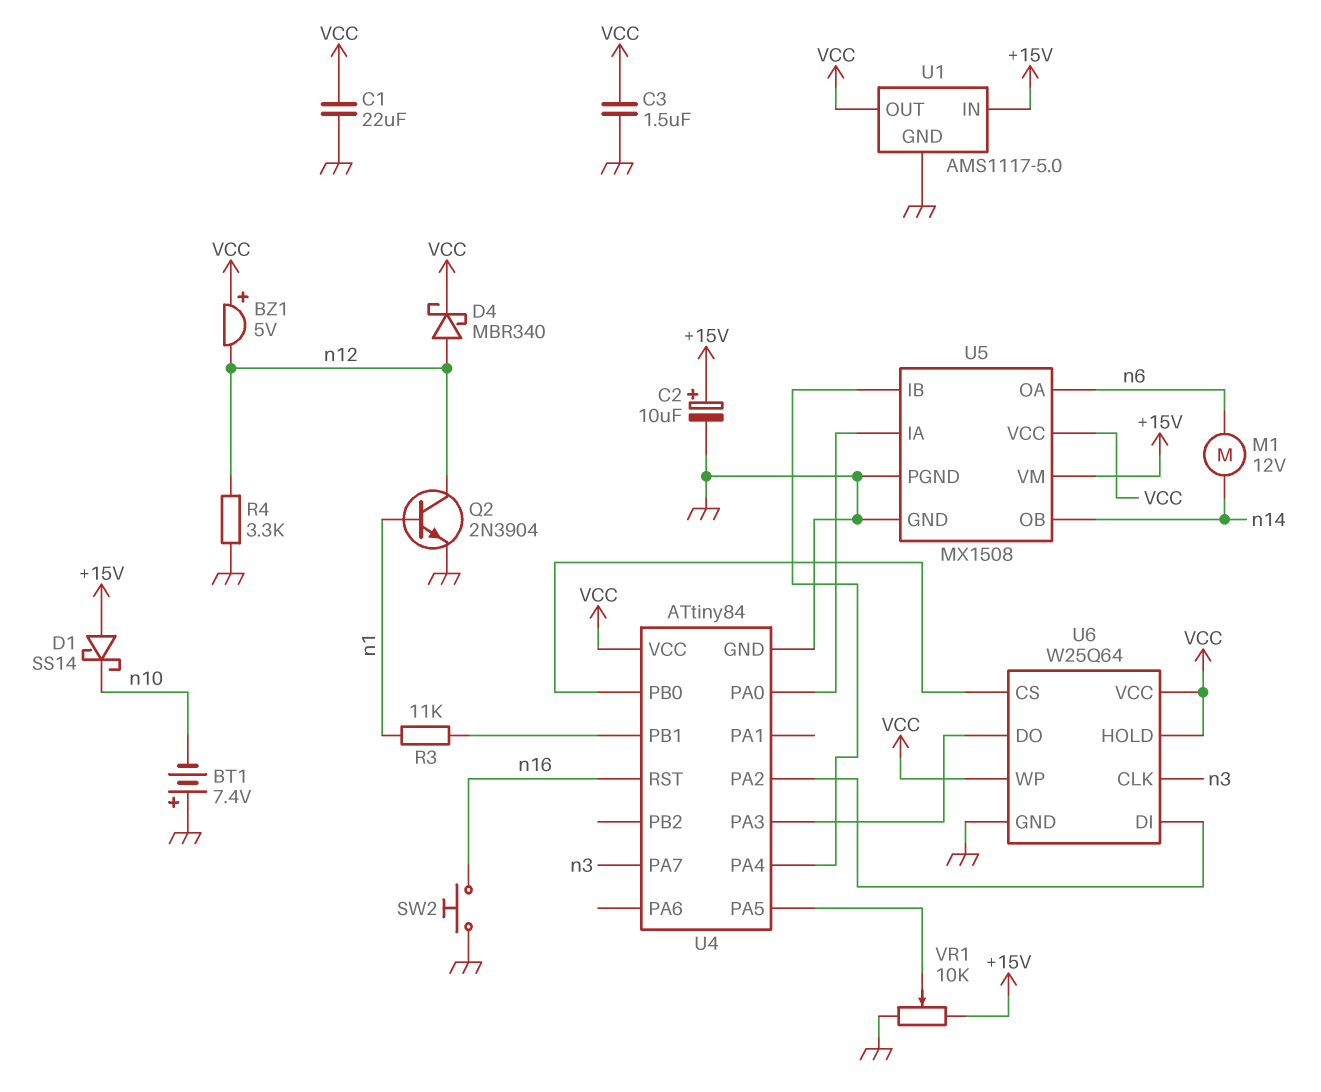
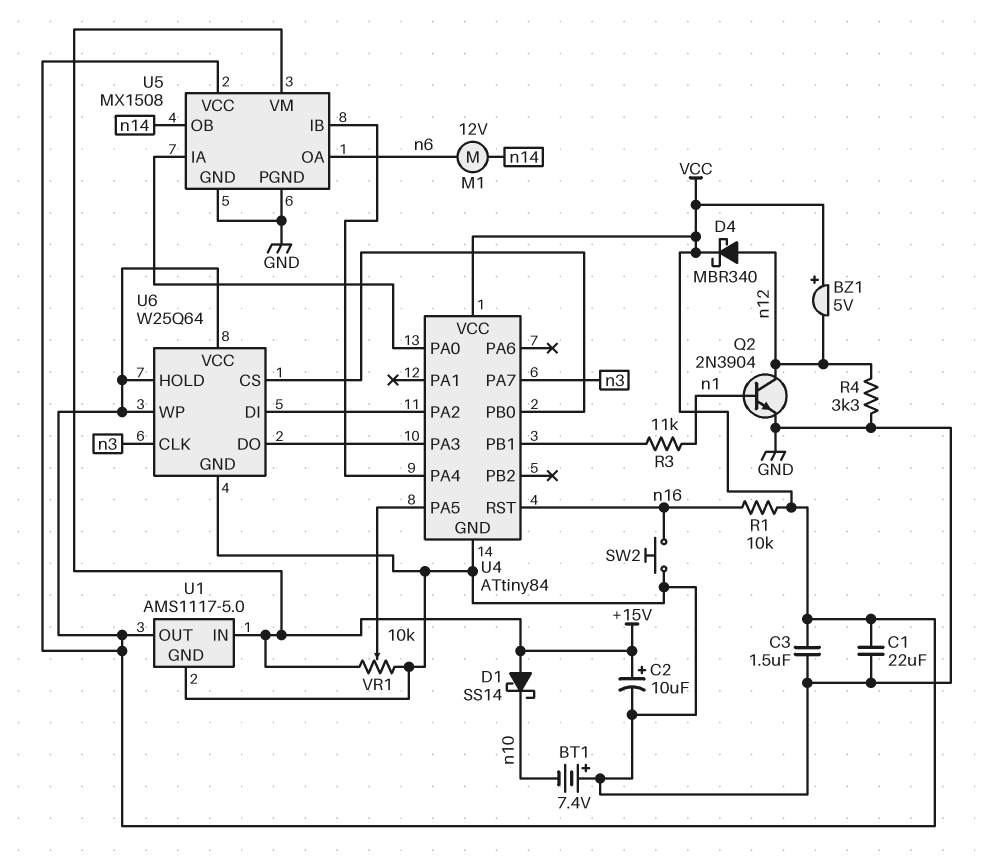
R1: none -> 10k (VCC, n16)

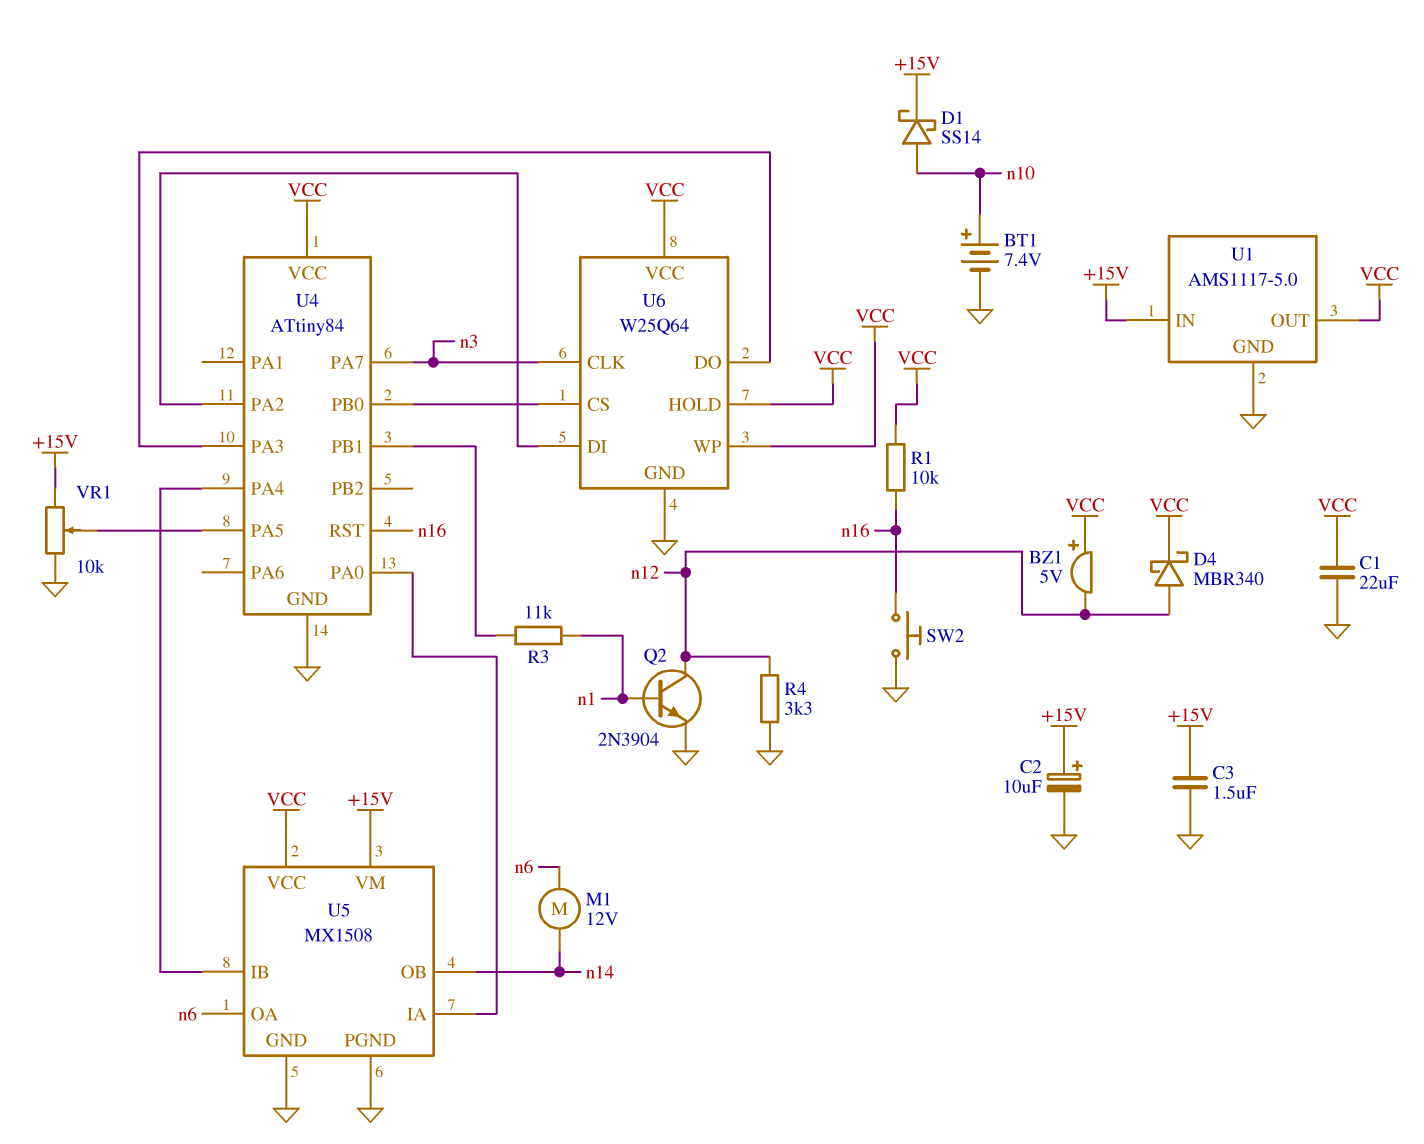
BT1: 7.4V (plus GND, minus n10) -> 7.4V (plus n10, minus GND)
C3: 1.5uF (GND, VCC) -> 1.5uF (+15V, GND)
D1: schottky SS14 (A +15V, K n10) -> schottky SS14 (A n10, K +15V)

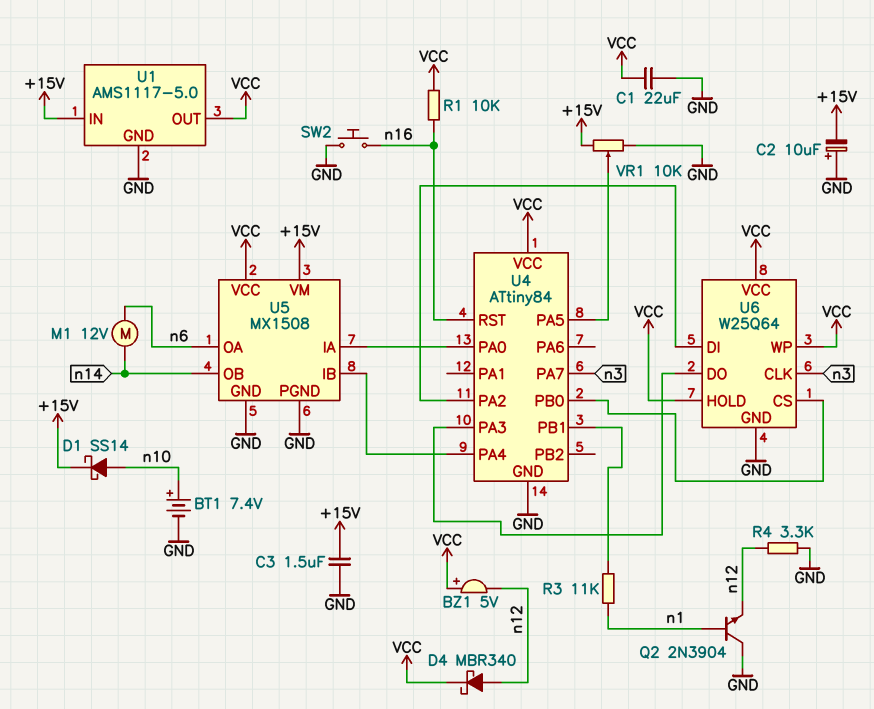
C2: 10uF (plus +15V, minus GND) -> 10uF (plus GND, minus +15V)
Q2: NPN 2N3904 (B n1, C n12, E GND) -> NPN 2N3904 (B n1, C GND, E n12)

